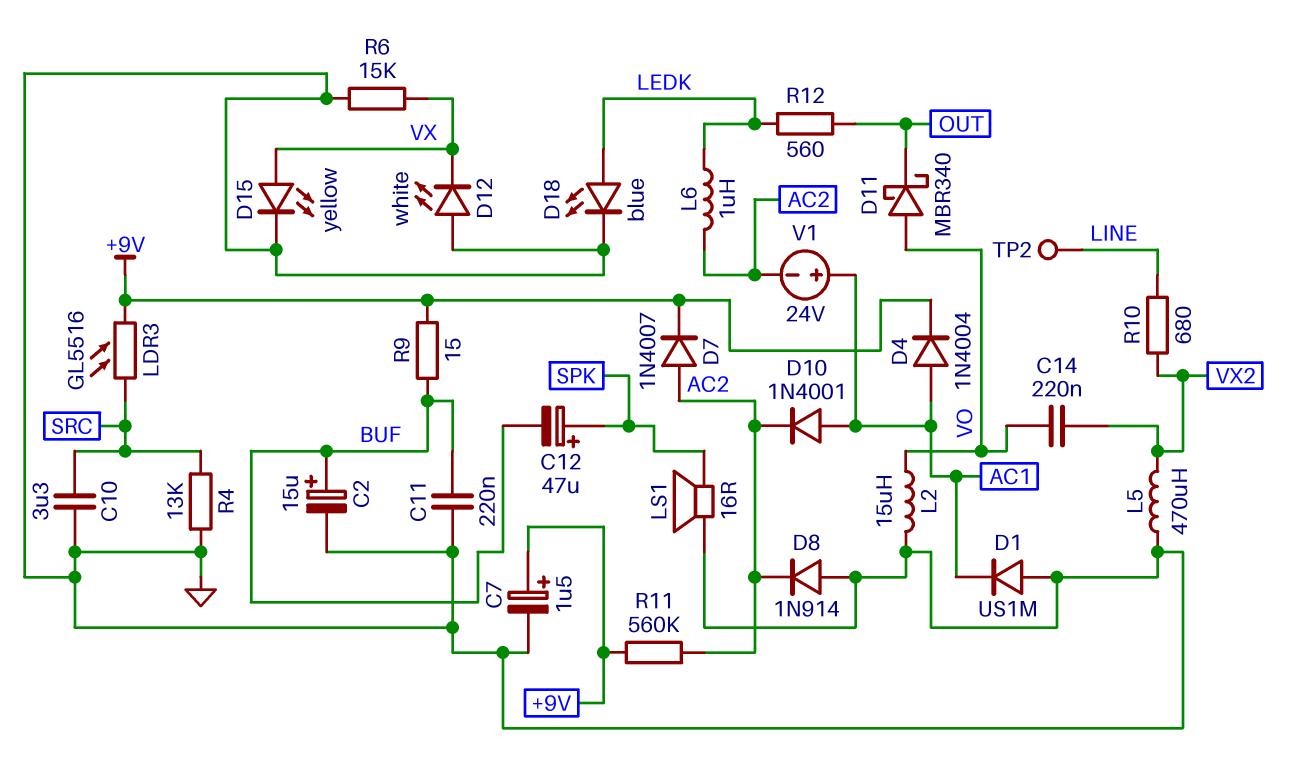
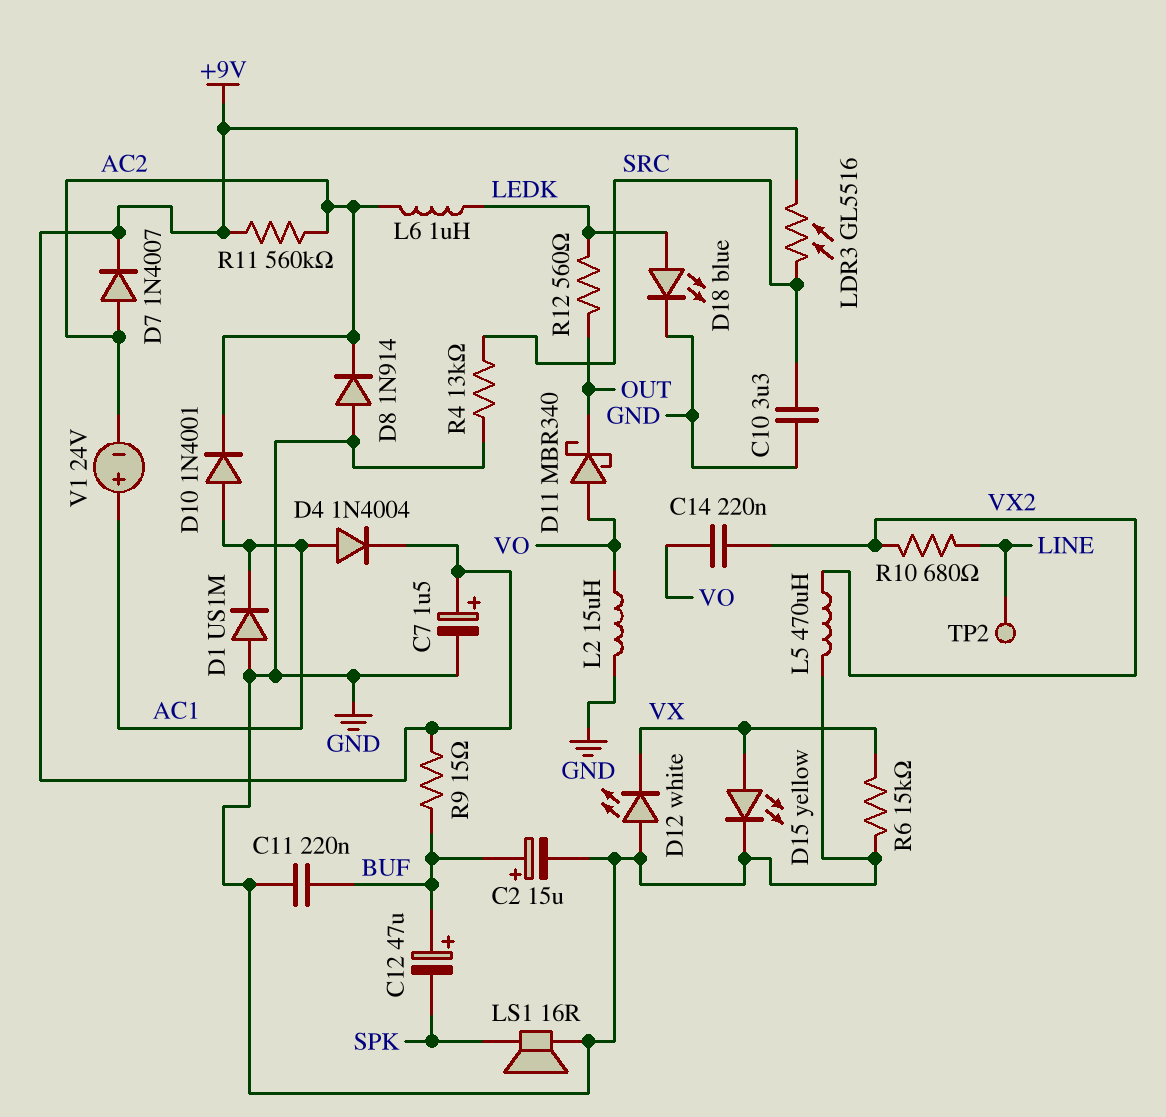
C12: 47uF (plus SPK, minus BUF) -> 47uF (plus BUF, minus SPK)

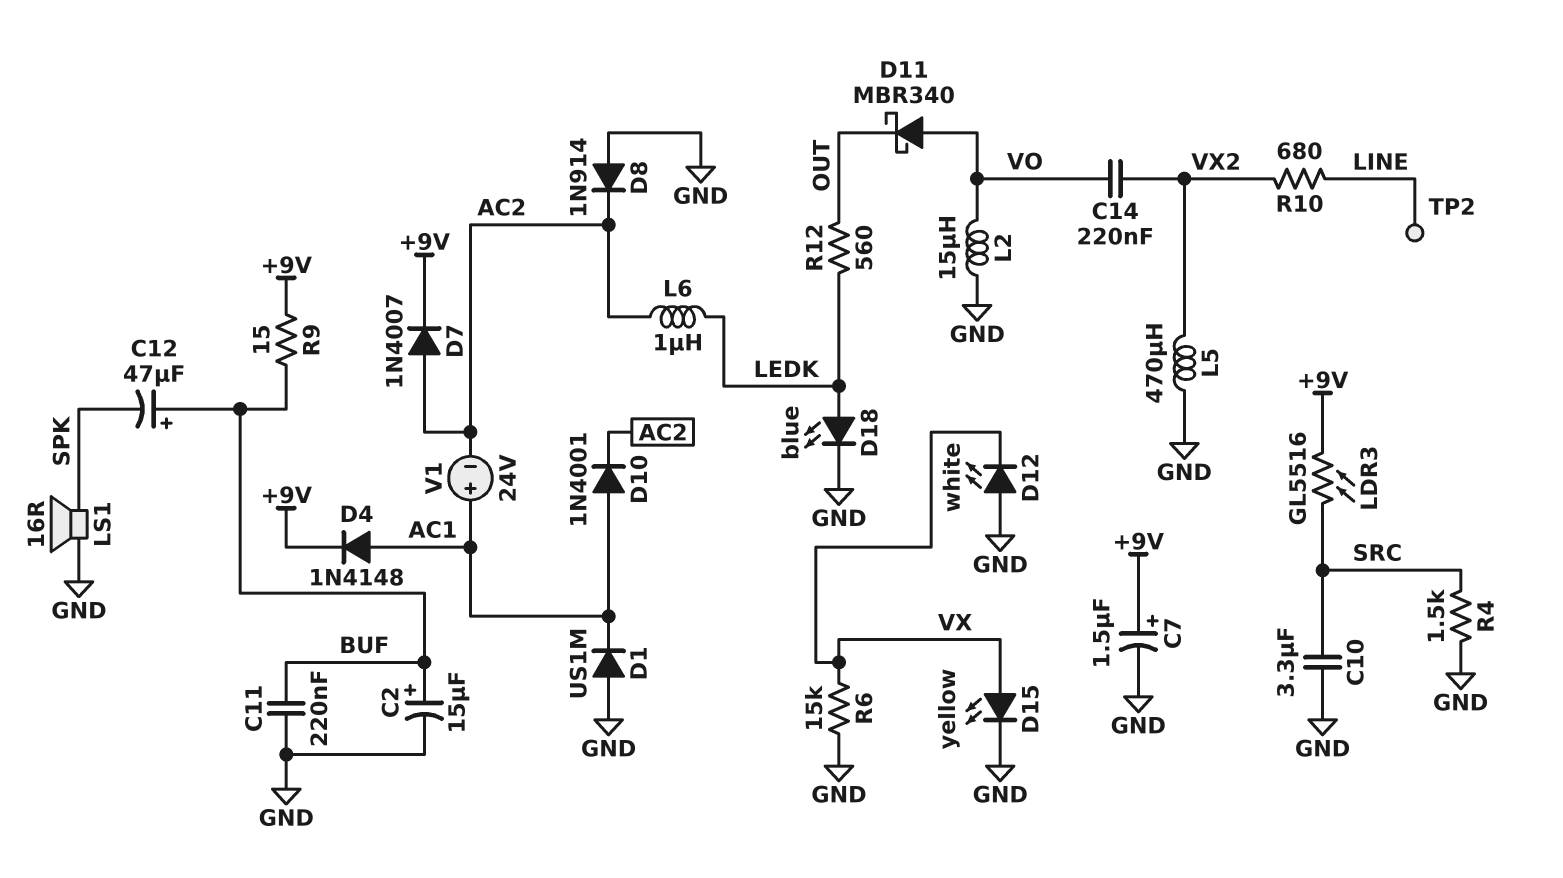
D4: diode 1N4004 (A AC1, K +9V) -> diode 1N4148 (A AC1, K +9V)
R4: 13k (GND, SRC) -> 1.5k (GND, SRC)
R11: 560k (+9V, AC2) -> none

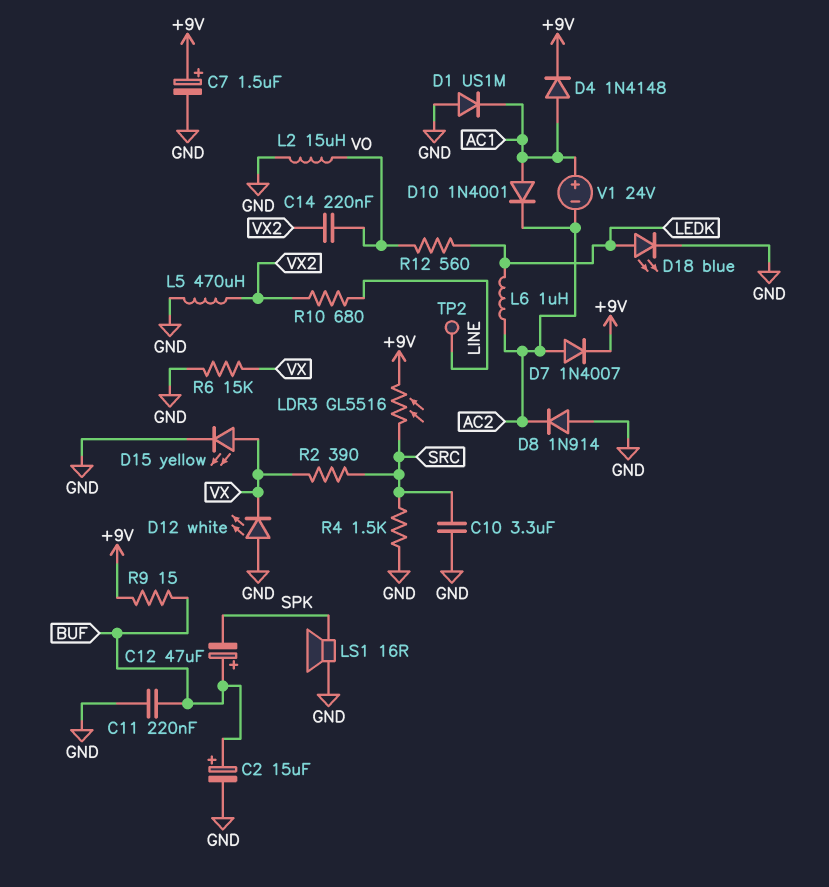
D11: schottky MBR340 (A VO, K OUT) -> none
R2: none -> 390 (SRC, VX)
R12: 560 (LEDK, OUT) -> 560 (LEDK, VO)

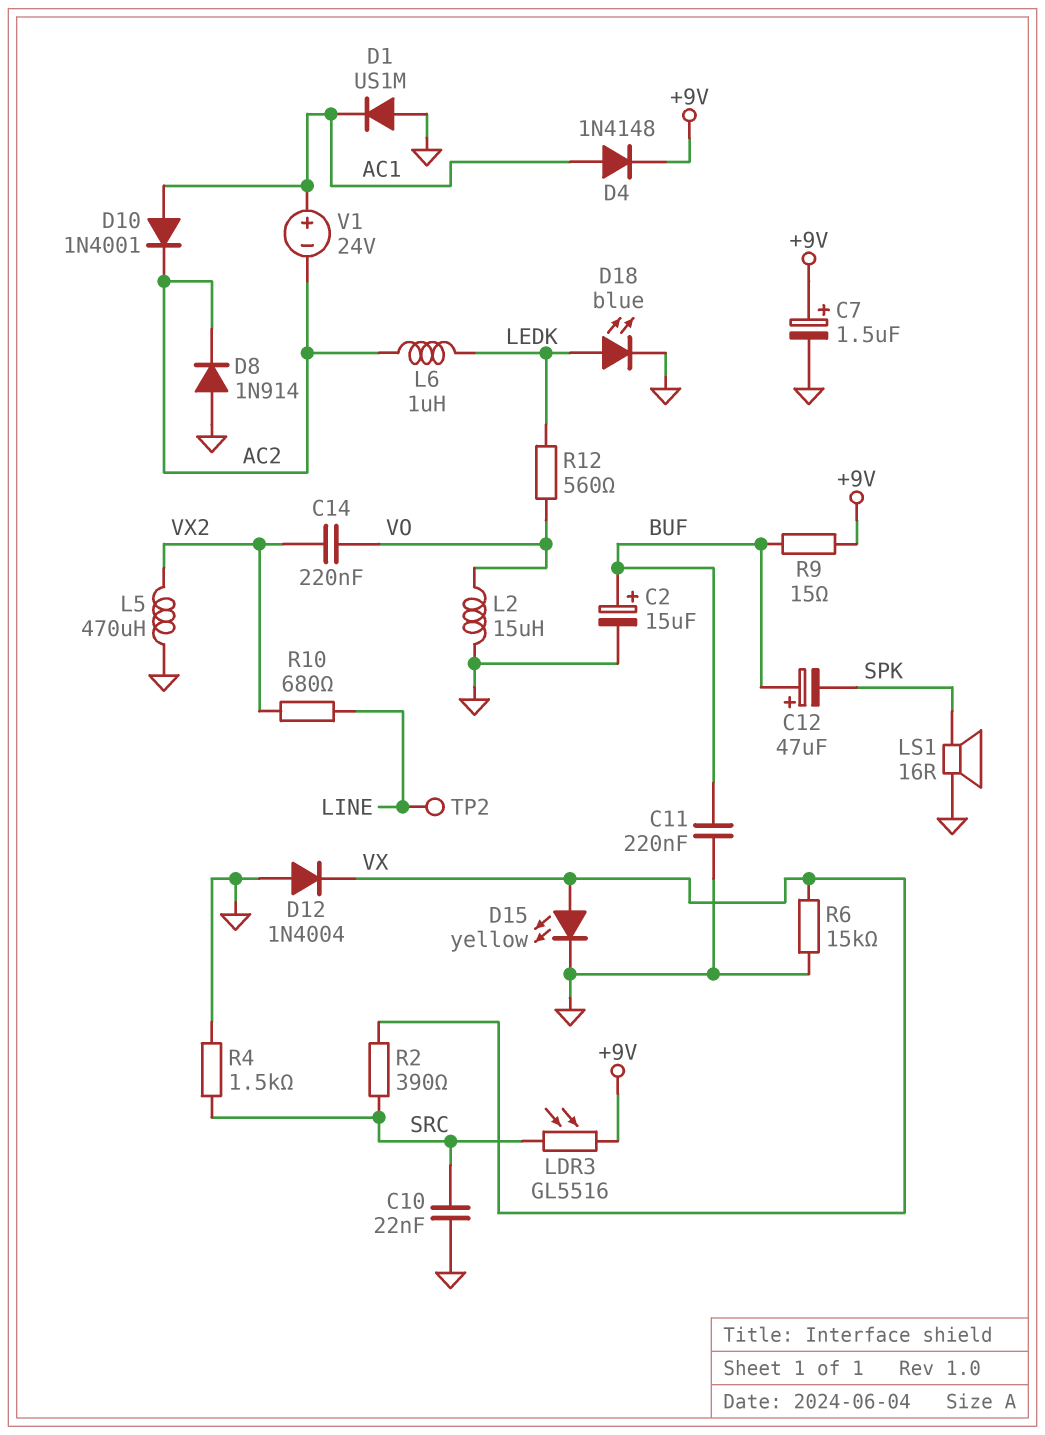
C10: 3.3uF (GND, SRC) -> 22nF (GND, SRC)
D7: diode 1N4007 (A AC2, K +9V) -> none
D12: LED white (A GND, K VX) -> diode 1N4004 (A GND, K VX)

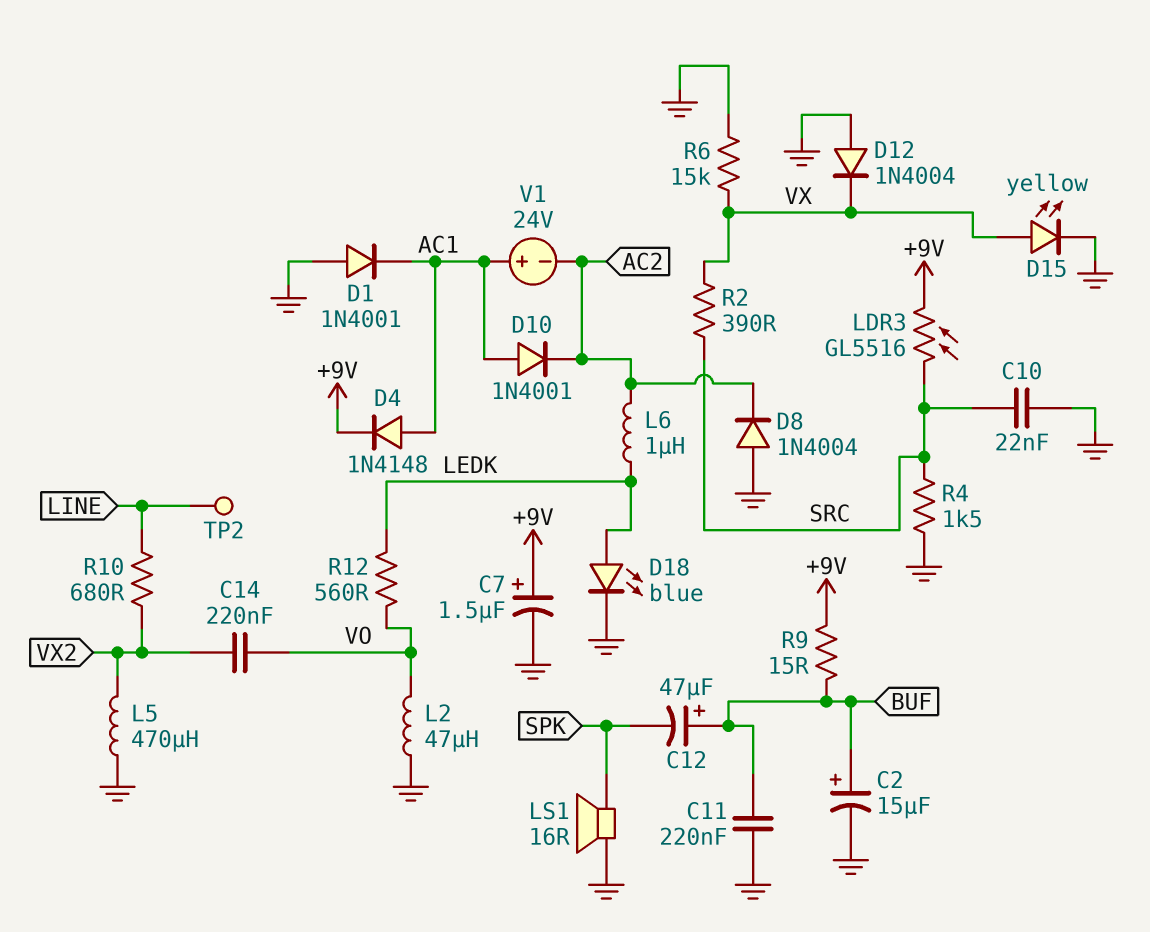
D1: diode US1M (A GND, K AC1) -> diode 1N4001 (A GND, K AC1)
D8: diode 1N914 (A GND, K AC2) -> diode 1N4004 (A GND, K AC2)
L2: 15uH (GND, VO) -> 47uH (GND, VO)

